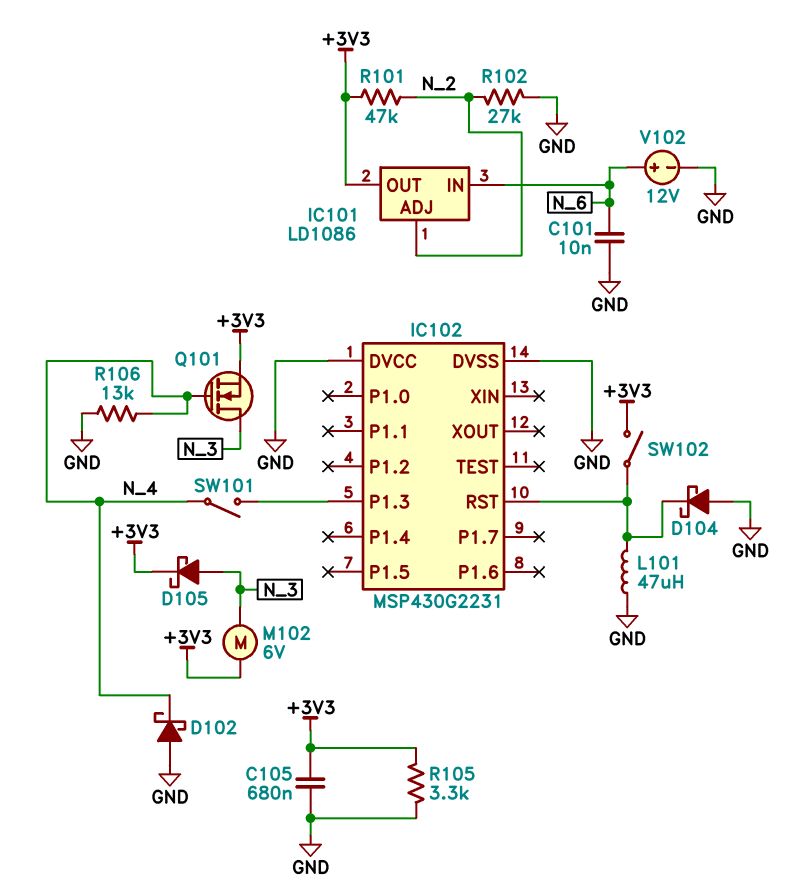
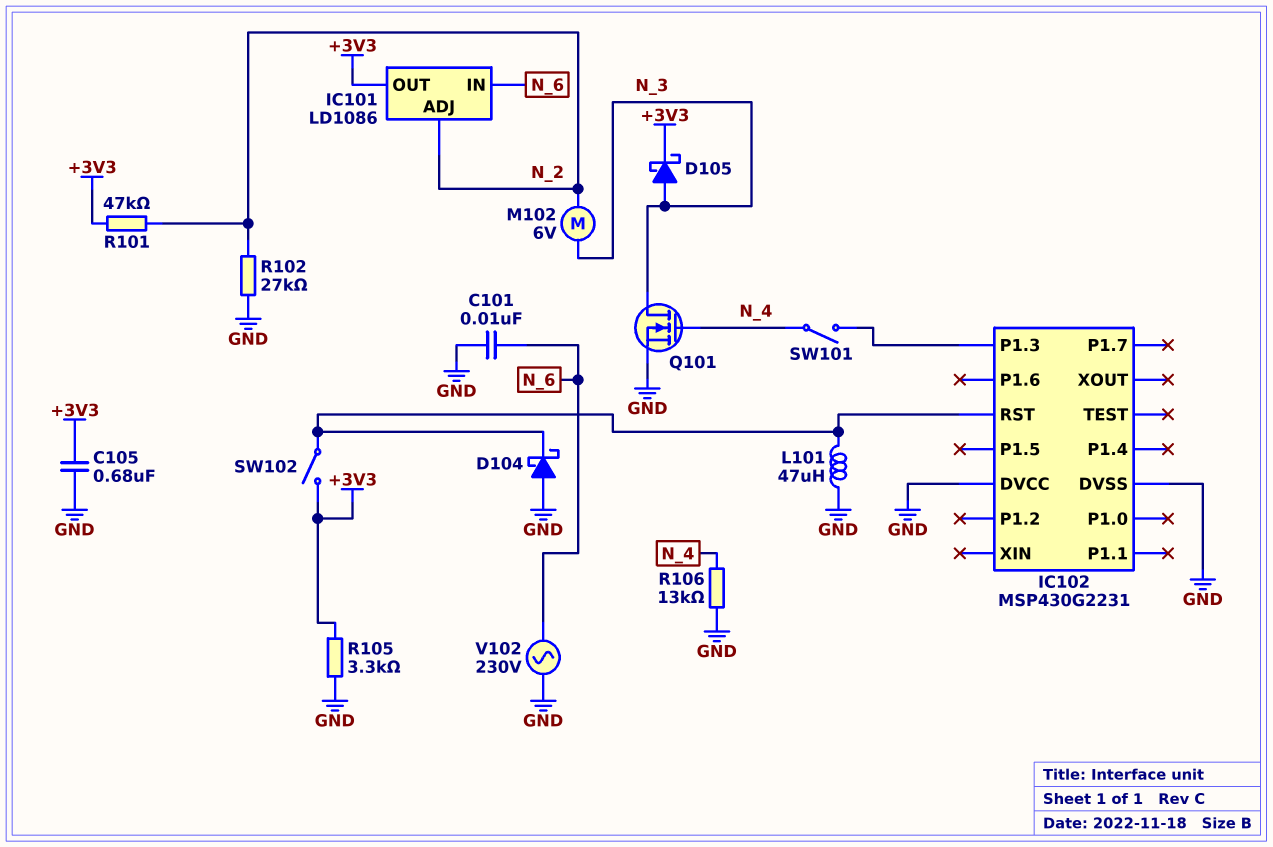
D102: schottky (A GND, K N_4) -> none
M102: motor 6V (+3V3, N_3) -> motor 6V (N_2, N_3)
Q101: NMOS (G N_4, D N_3, S +3V3) -> NMOS (G N_4, D N_3, S GND)
V102: 12V (plus N_6, minus GND) -> AC 230V (GND, N_6)

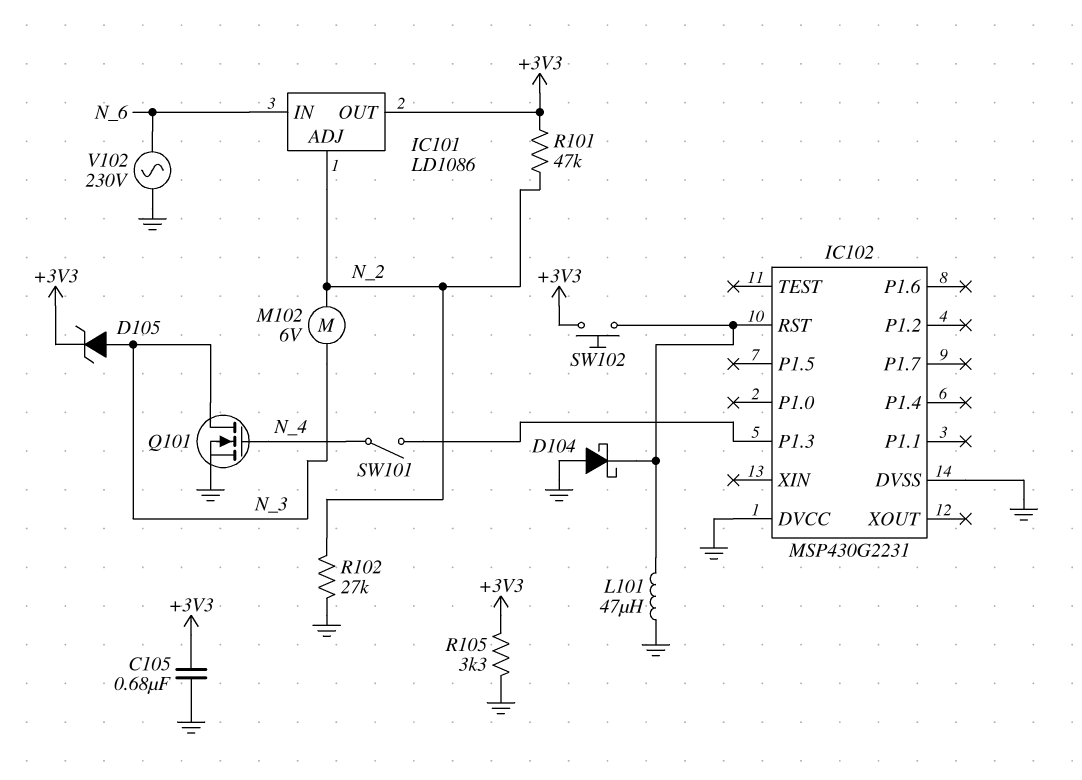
C101: 10nF (GND, N_6) -> none
D105: schottky (A N_3, K +3V3) -> zener (A N_3, K +3V3)
R106: 13k (GND, N_4) -> none
SW102: switch (+3V3, IC102/RST) -> button (+3V3, IC102/RST)

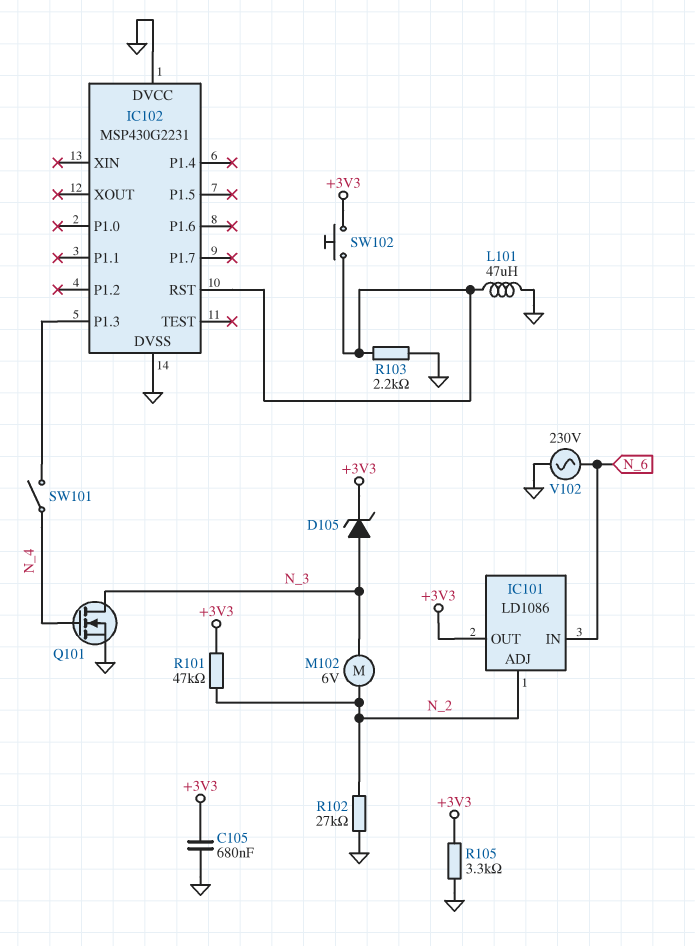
D104: schottky (A GND, K IC102/RST) -> none
R103: none -> 2.2k (GND, IC102/RST)

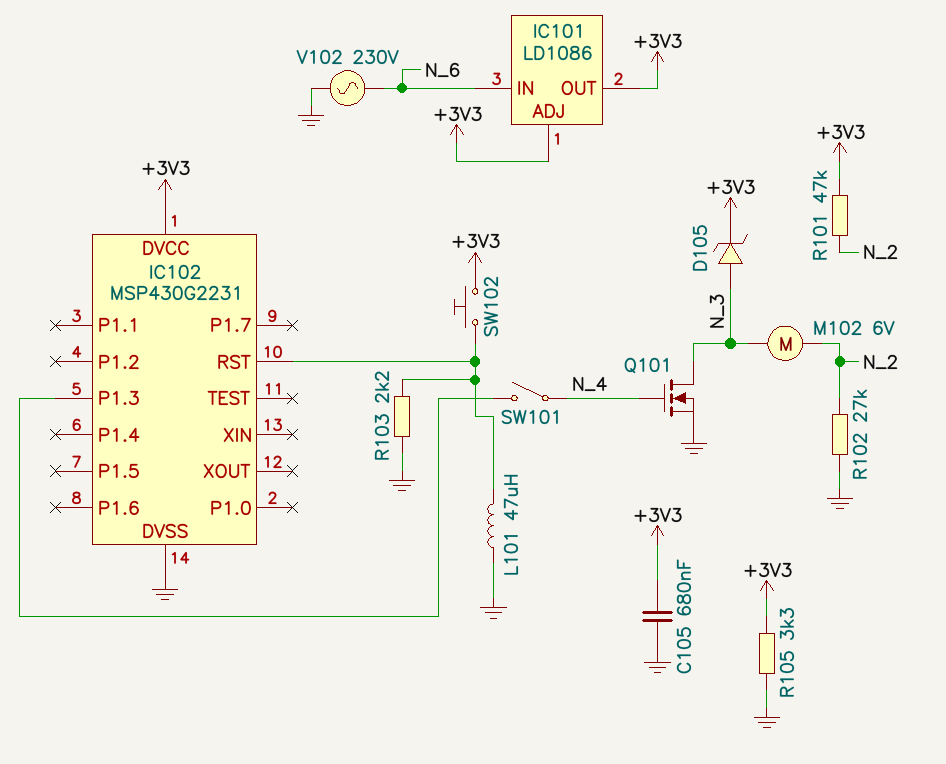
IC101 pin ADJ: N_2 -> +3V3
IC102 pin DVCC: GND -> +3V3

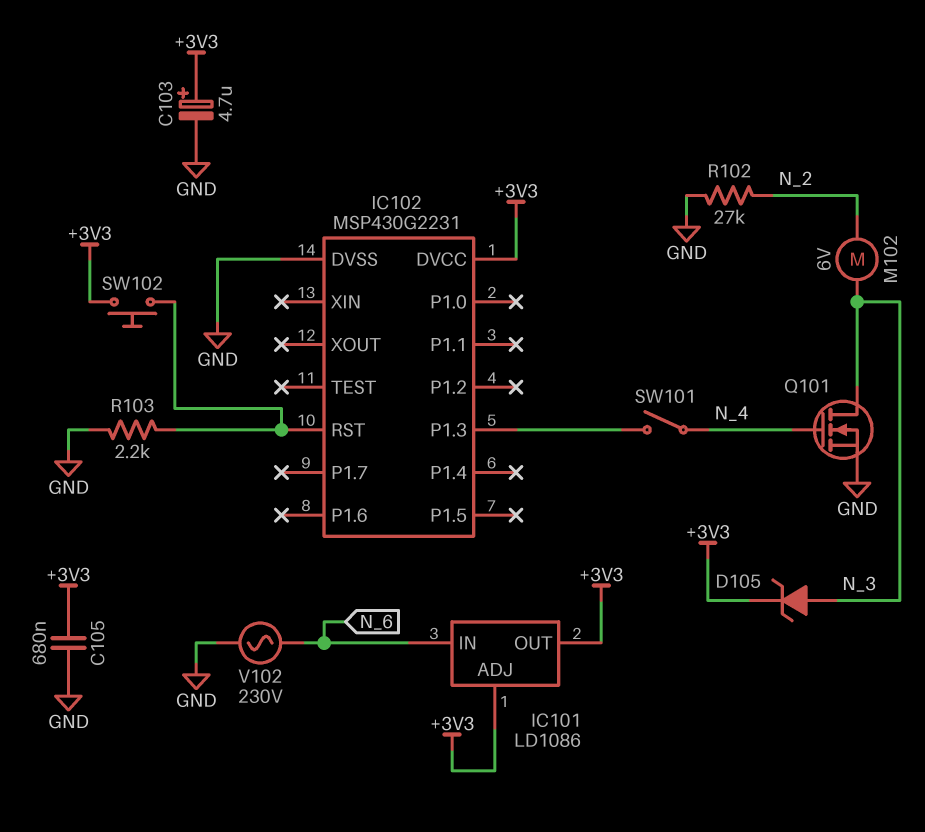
C103: none -> 4.7uF (plus +3V3, minus GND)
L101: 47uH (GND, IC102/RST) -> none
R101: 47k (+3V3, N_2) -> none
R105: 3.3k (+3V3, GND) -> none

